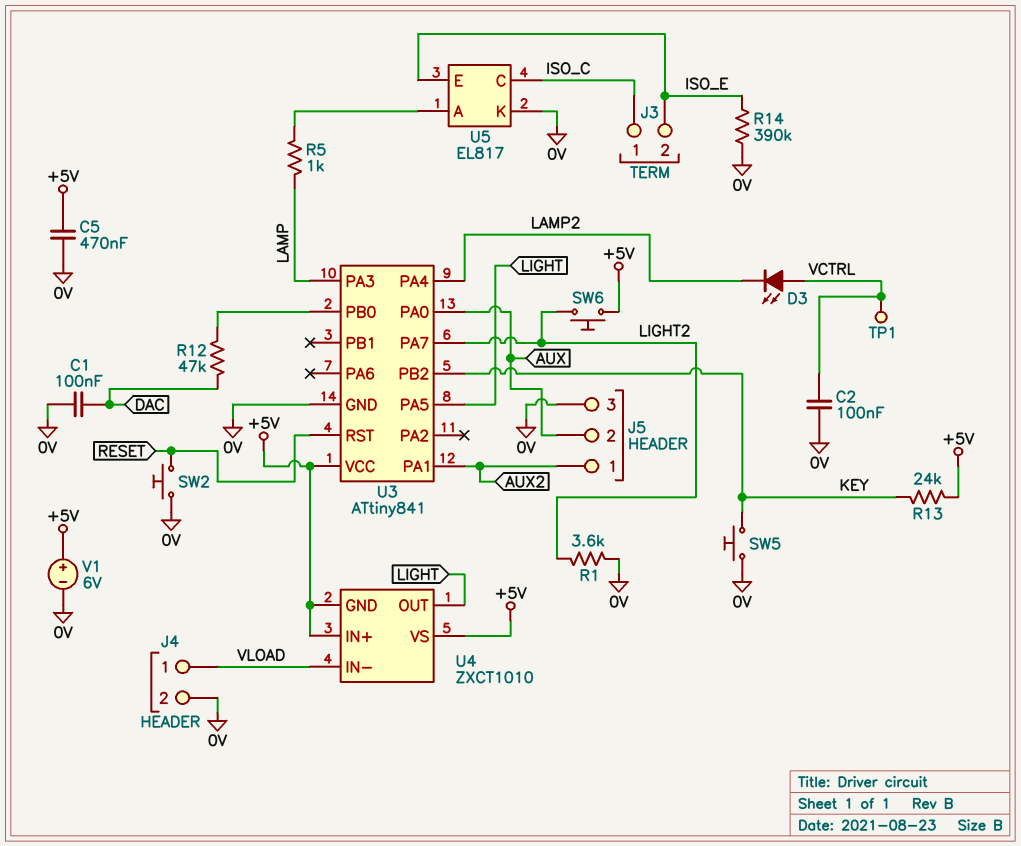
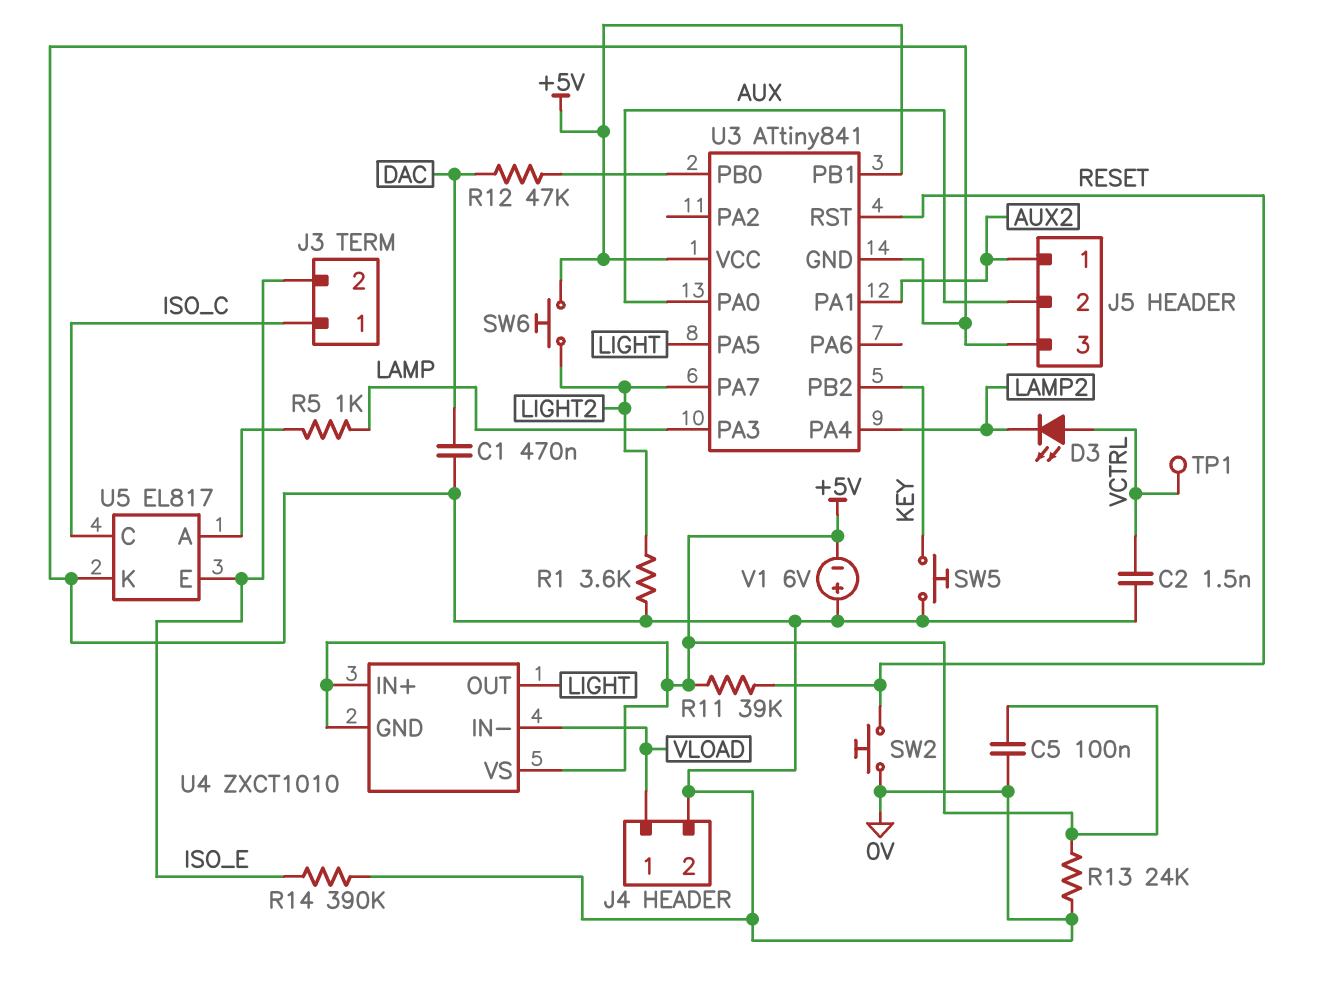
C1: 100nF (0V, DAC) -> 470nF (0V, DAC)
C2: 100nF (0V, VCTRL) -> 1.5nF (0V, VCTRL)
C5: 470nF (+5V, 0V) -> 100nF (+5V, 0V)
R11: none -> 39k (+5V, RESET)
R13: 24k (+5V, KEY) -> 24k (+5V, 0V)
U3 pin PB1: none -> +5V
V1: 6V (plus +5V, minus 0V) -> 6V (plus 0V, minus +5V)

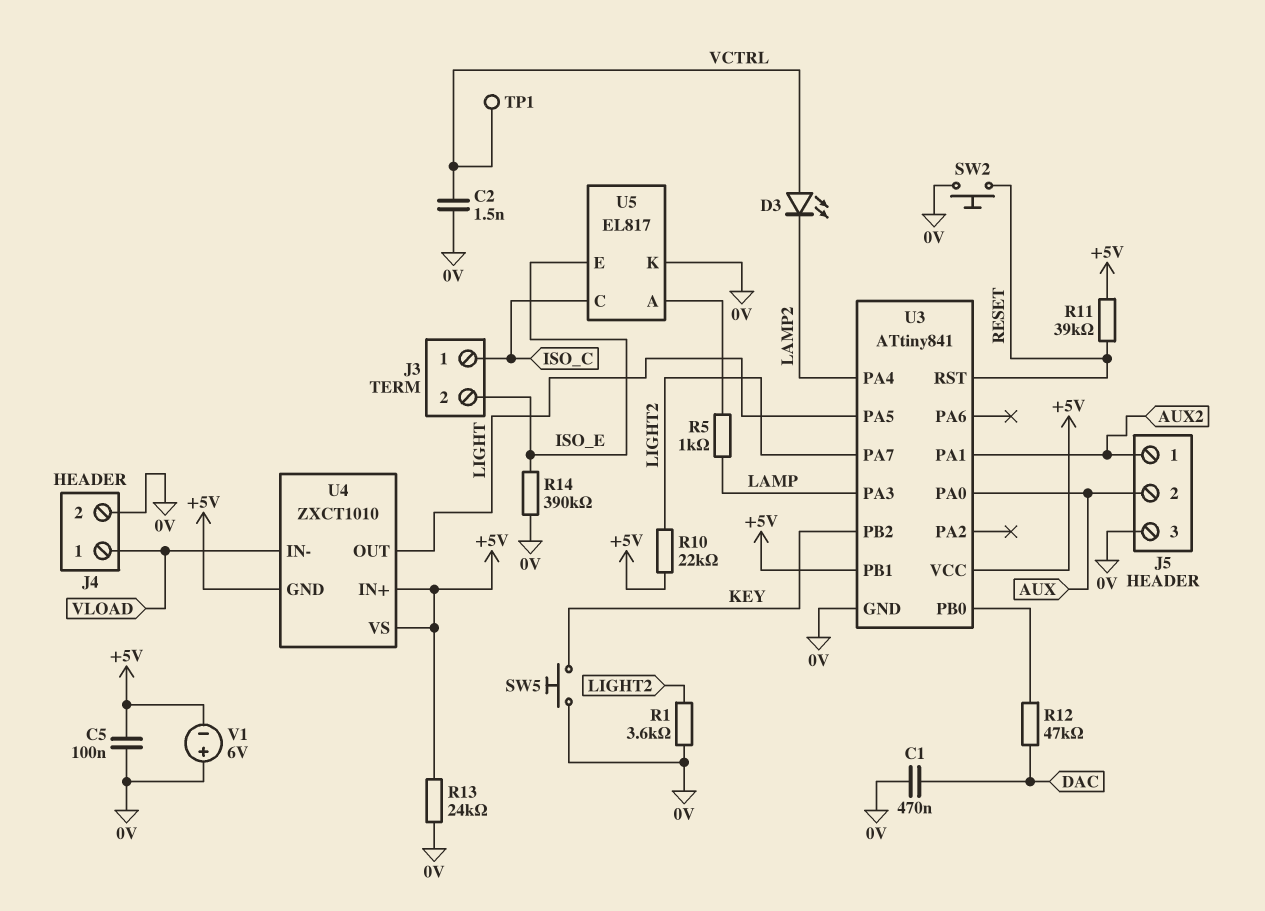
R10: none -> 22k (+5V, LIGHT2)
SW6: button (+5V, LIGHT2) -> none

